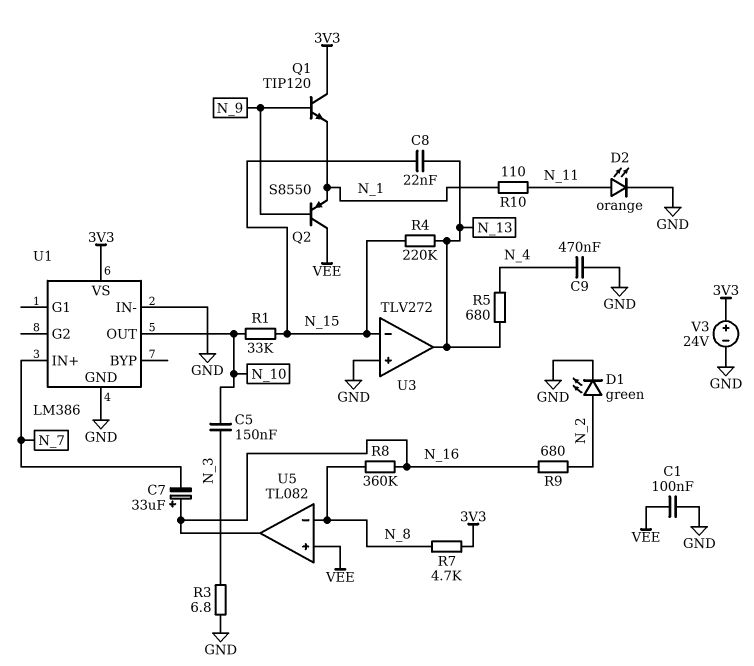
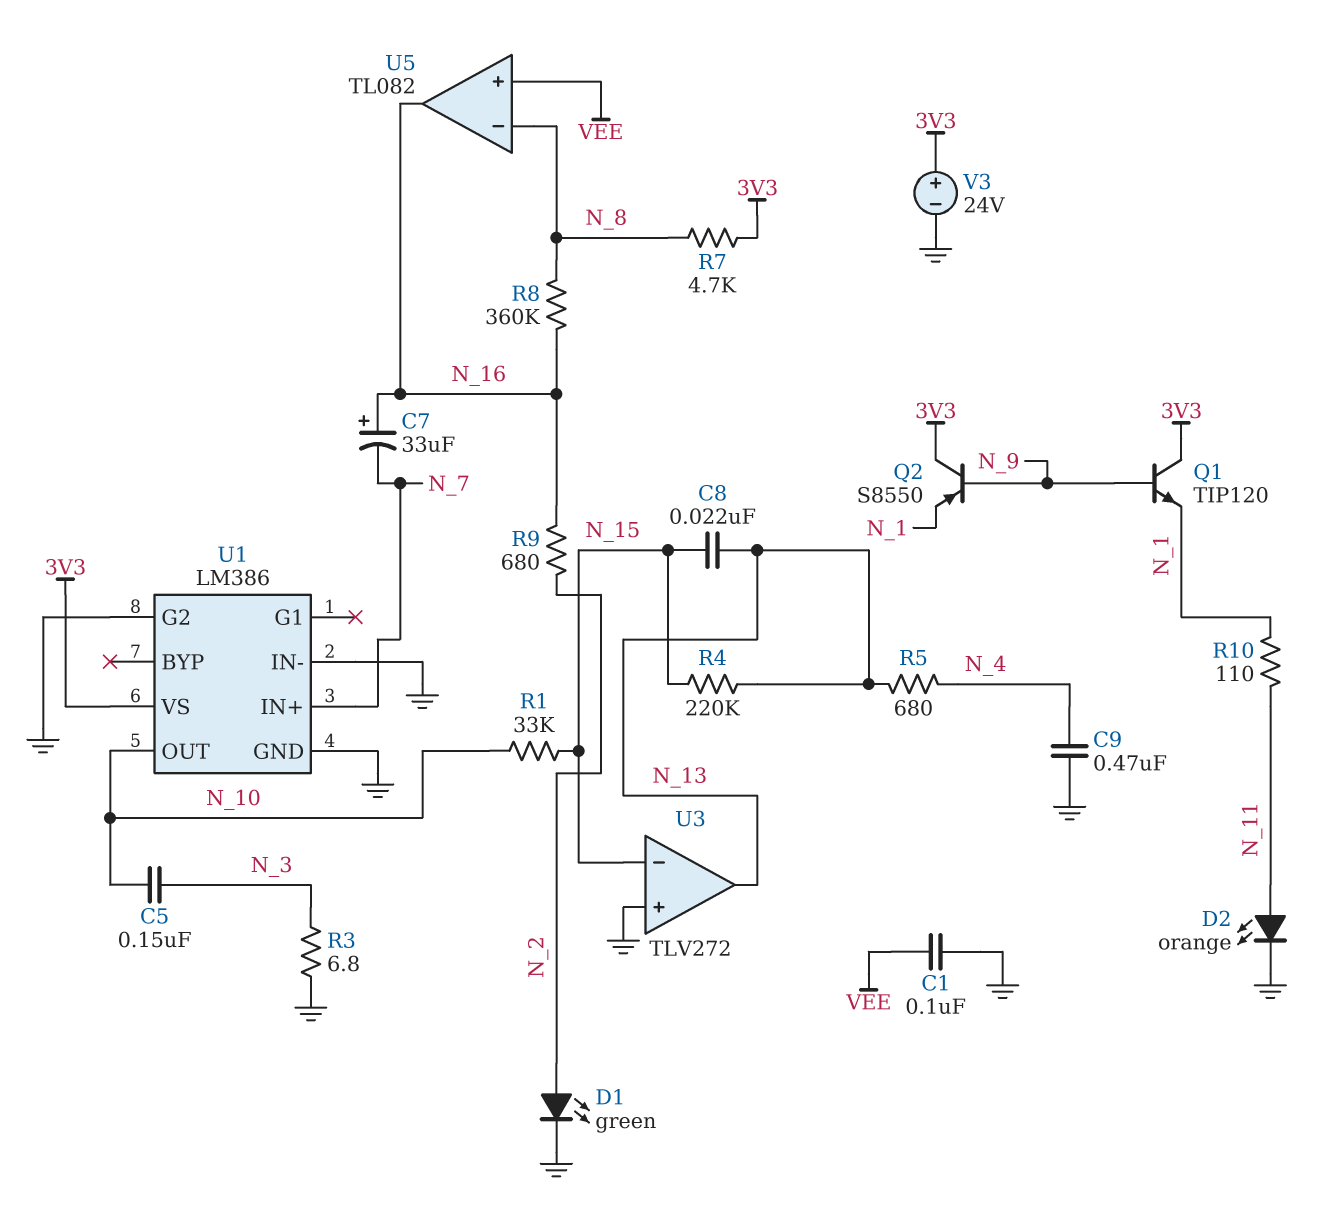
Q2: PNP S8550 (B N_9, C VEE, E N_1) -> PNP S8550 (B N_9, C 3V3, E N_1)
U1 pin G2: none -> GND

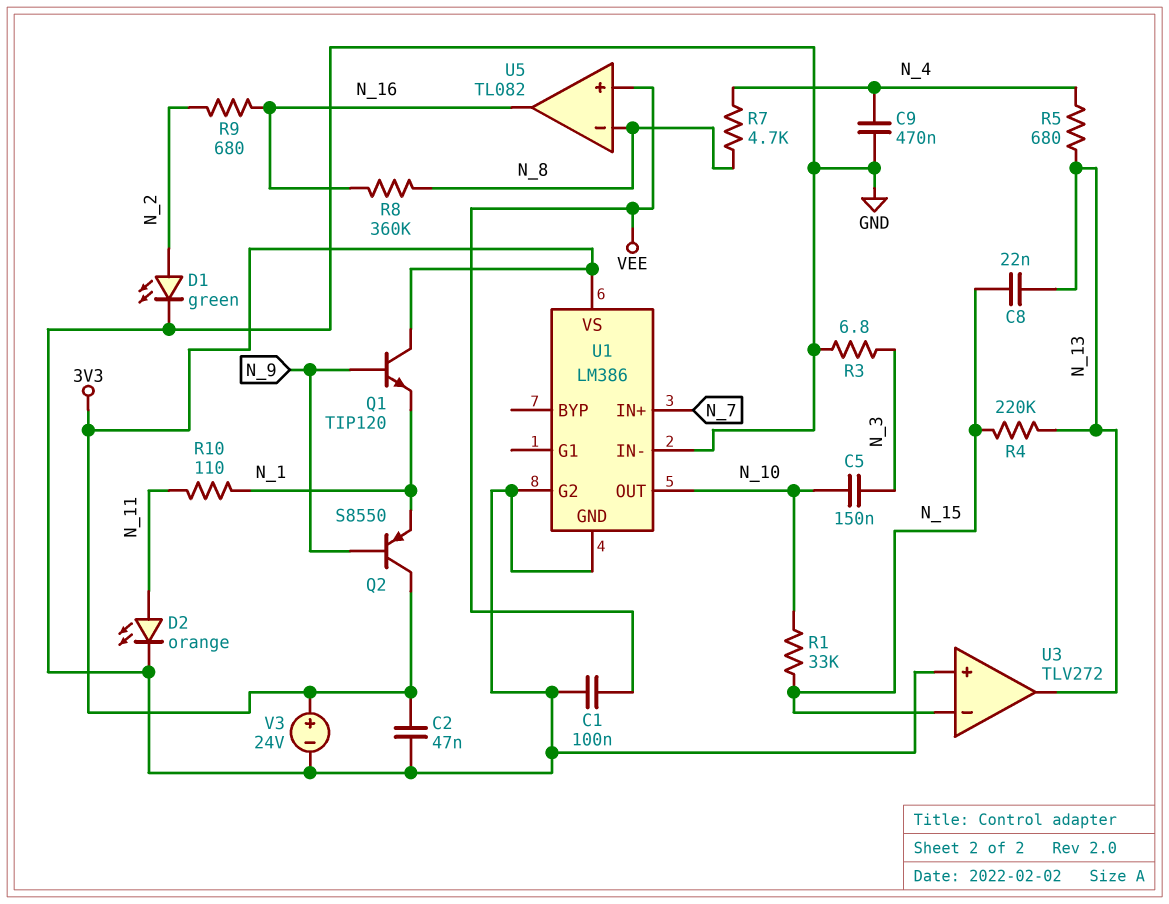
C2: none -> 47nF (3V3, GND)
C7: 33uF (plus N_16, minus N_7) -> none
R7: 4.7k (3V3, N_8) -> 4.7k (N_4, N_8)

